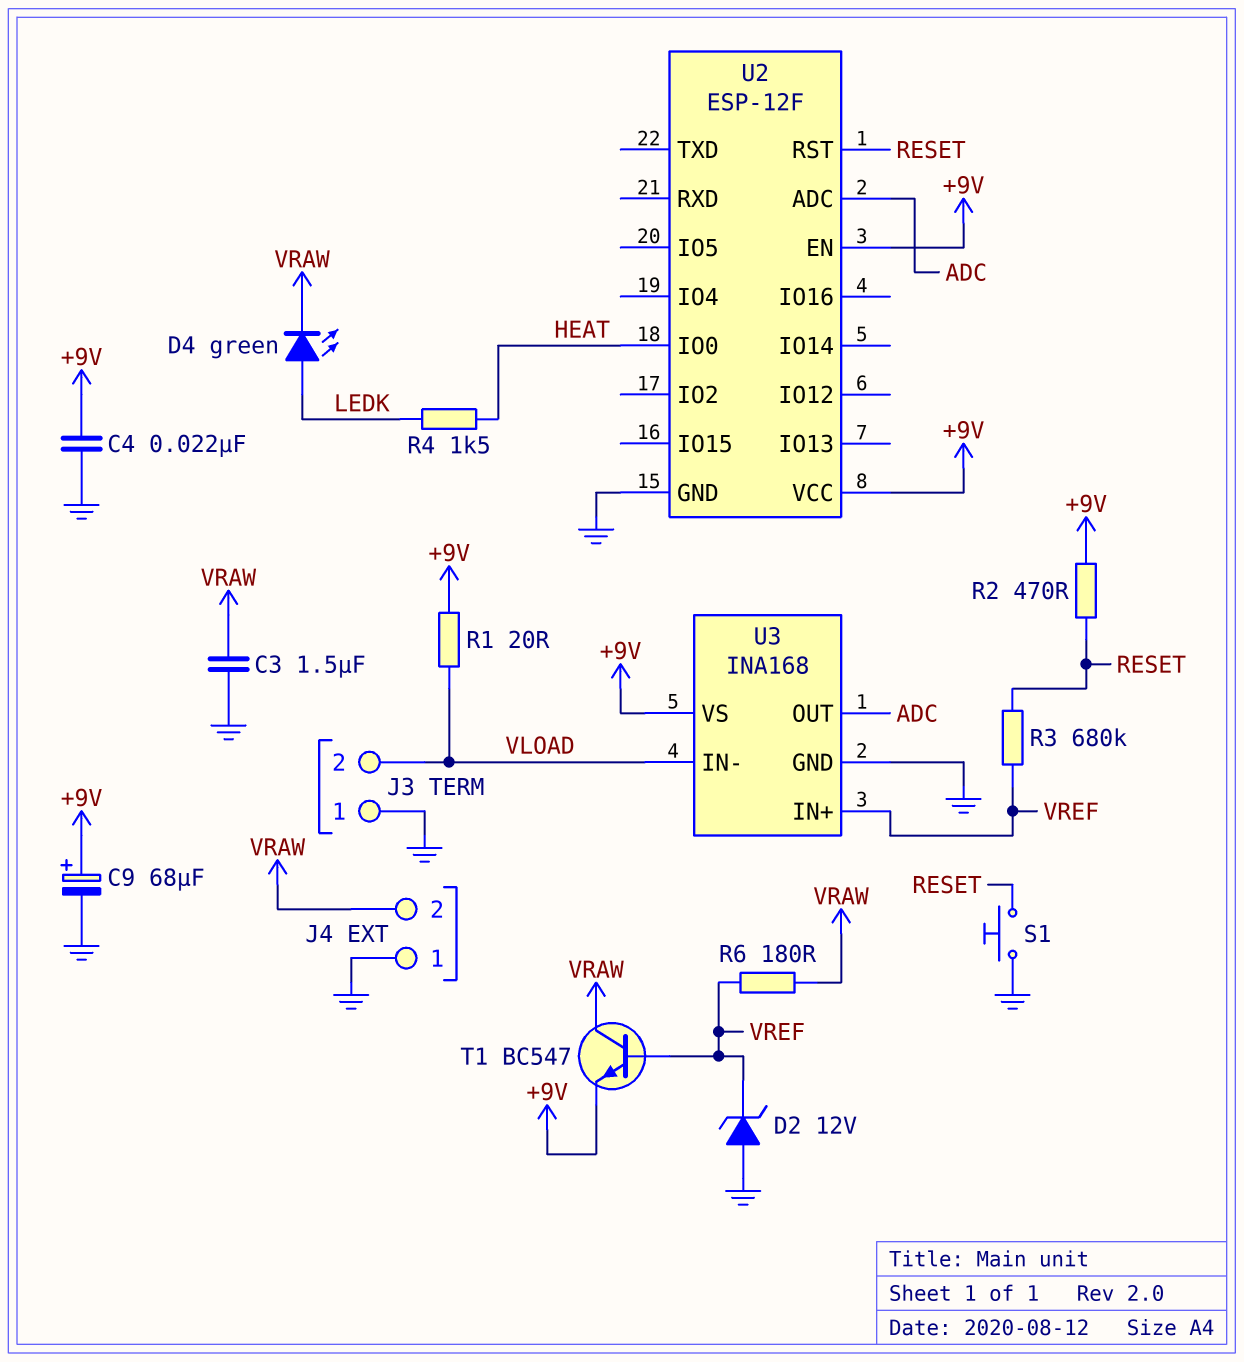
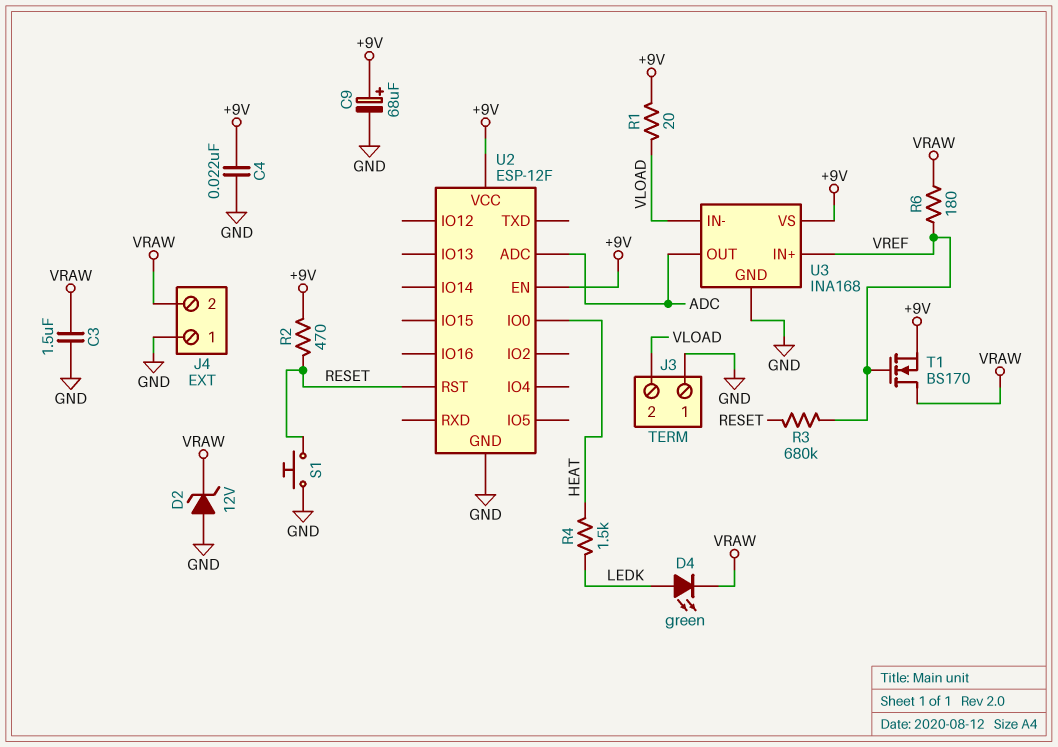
D2: zener 12V (A GND, K VREF) -> zener 12V (A GND, K VRAW)
T1: NPN BC547 (B VREF, C VRAW, E +9V) -> NMOS BS170 (G VREF, D VRAW, S +9V)

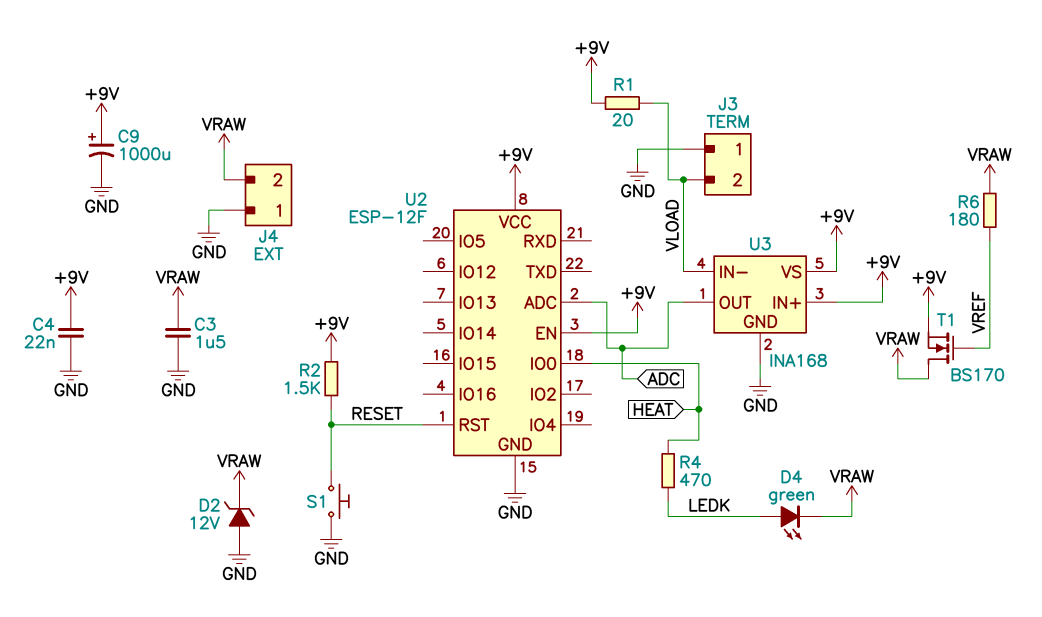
C9: 68uF (plus +9V, minus GND) -> 1000uF (plus +9V, minus GND)
R2: 470 (+9V, RESET) -> 1.5k (+9V, RESET)
R3: 680k (RESET, VREF) -> none
R4: 1.5k (HEAT, LEDK) -> 470 (HEAT, LEDK)
U3 pin IN+: VREF -> +9V

